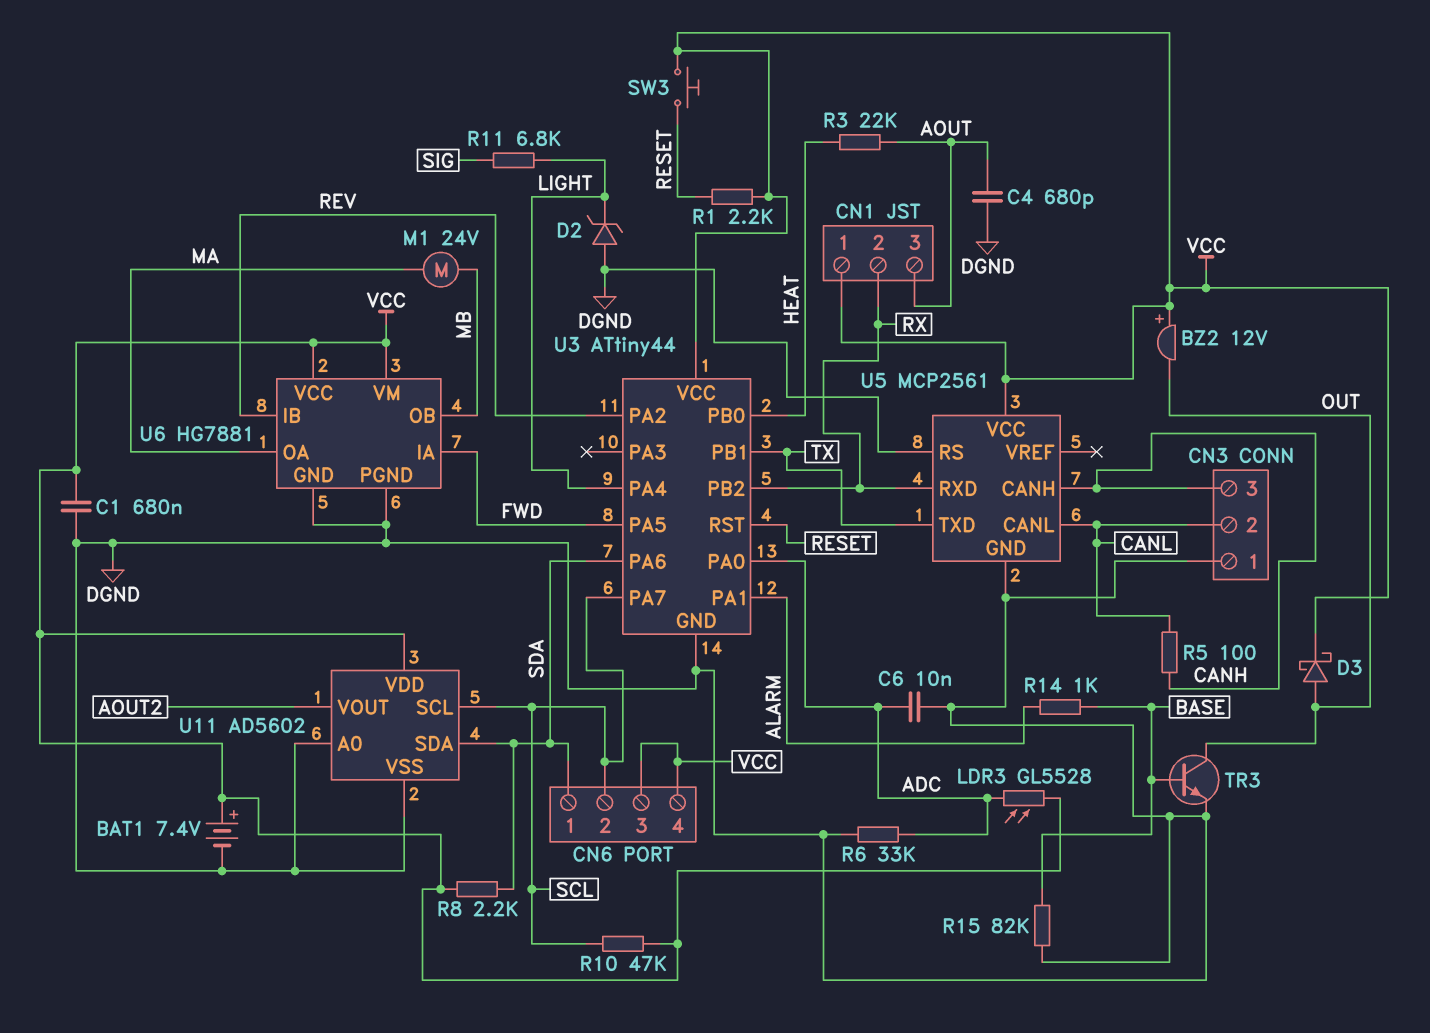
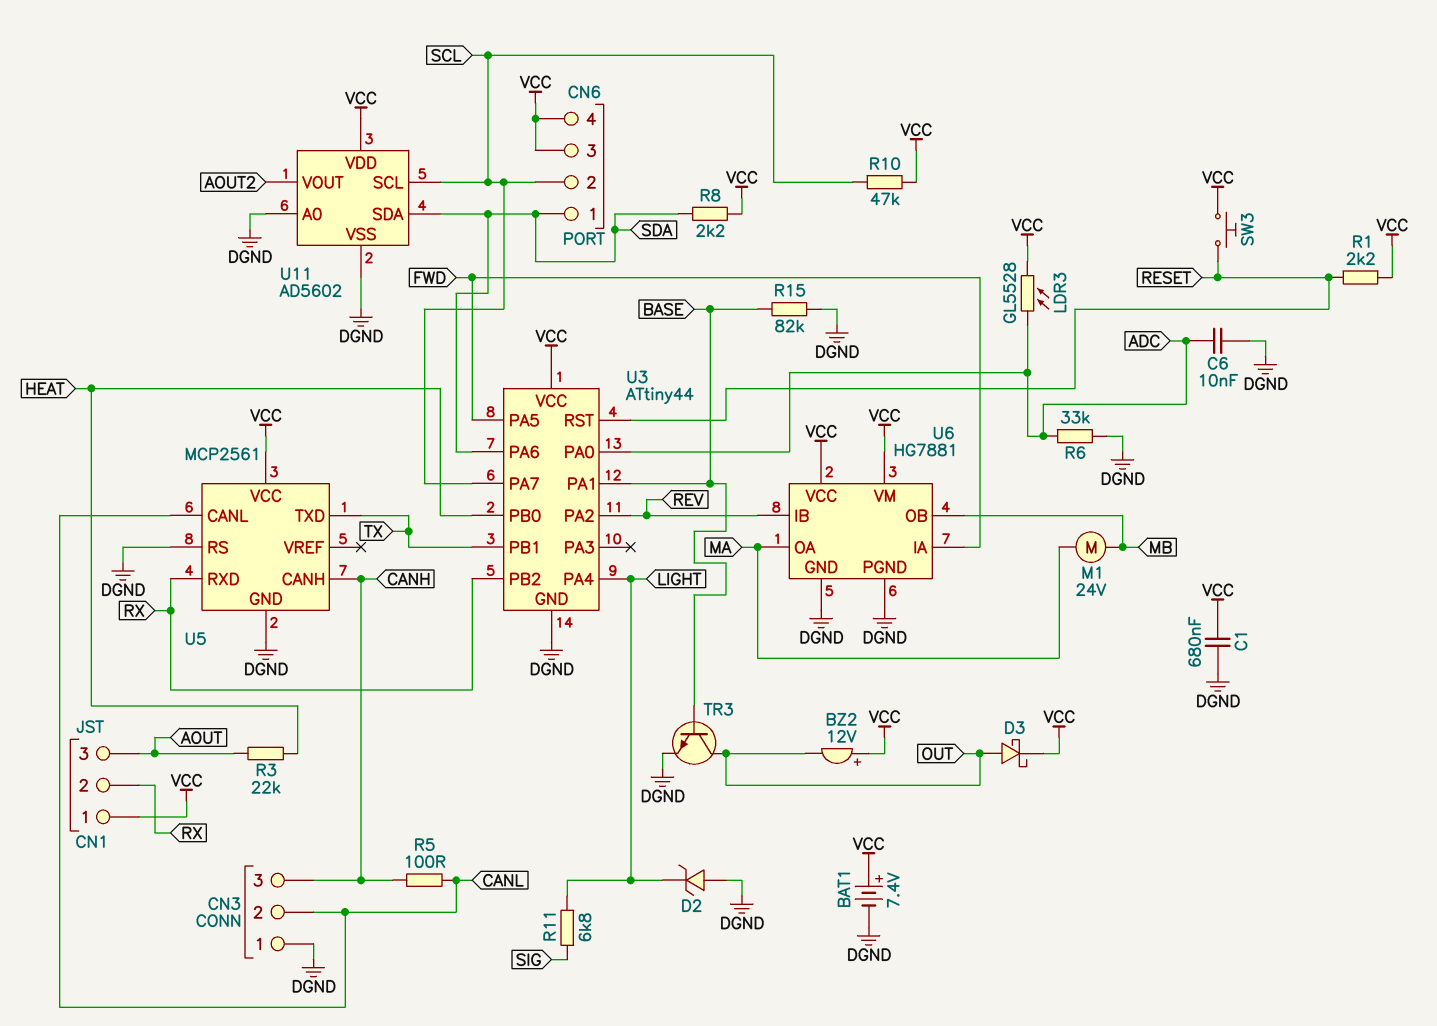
C4: 680pF (AOUT, DGND) -> none
R14: 1k (ALARM, BASE) -> none
U3 pin PA1: ALARM -> BASE

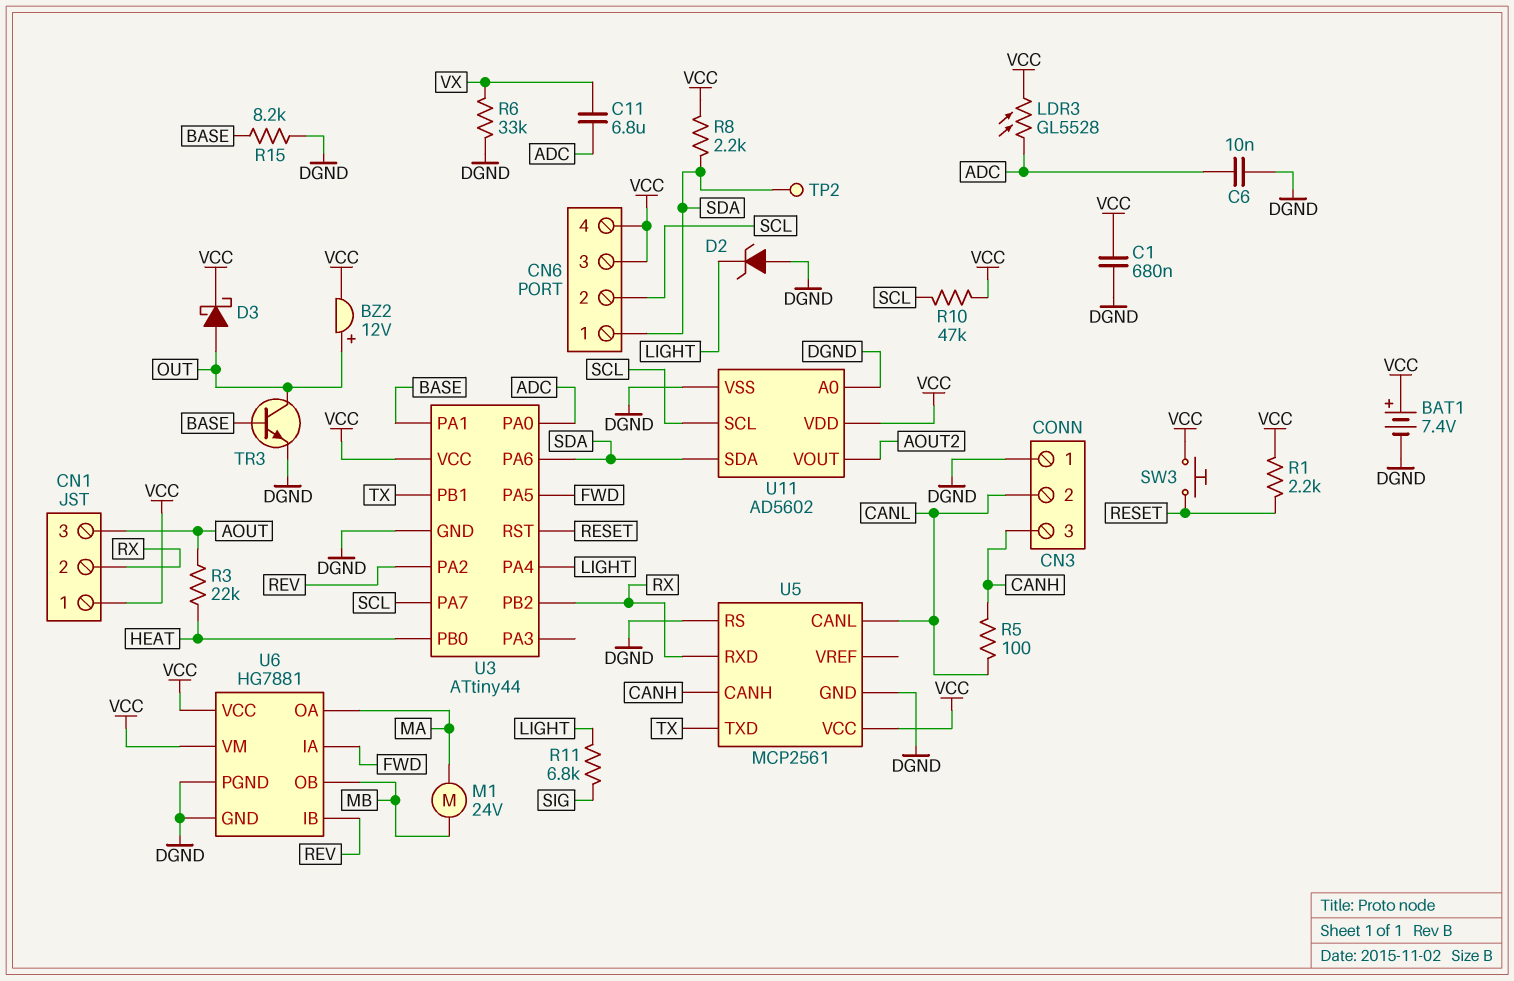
BZ2: buzzer 12V (plus VCC, minus OUT) -> buzzer 12V (plus OUT, minus VCC)
C11: none -> 6.8uF (ADC, VX)
R6: 33k (ADC, DGND) -> 33k (DGND, VX)
R15: 82k (BASE, DGND) -> 8.2k (BASE, DGND)
TP2: none -> test point (SDA)

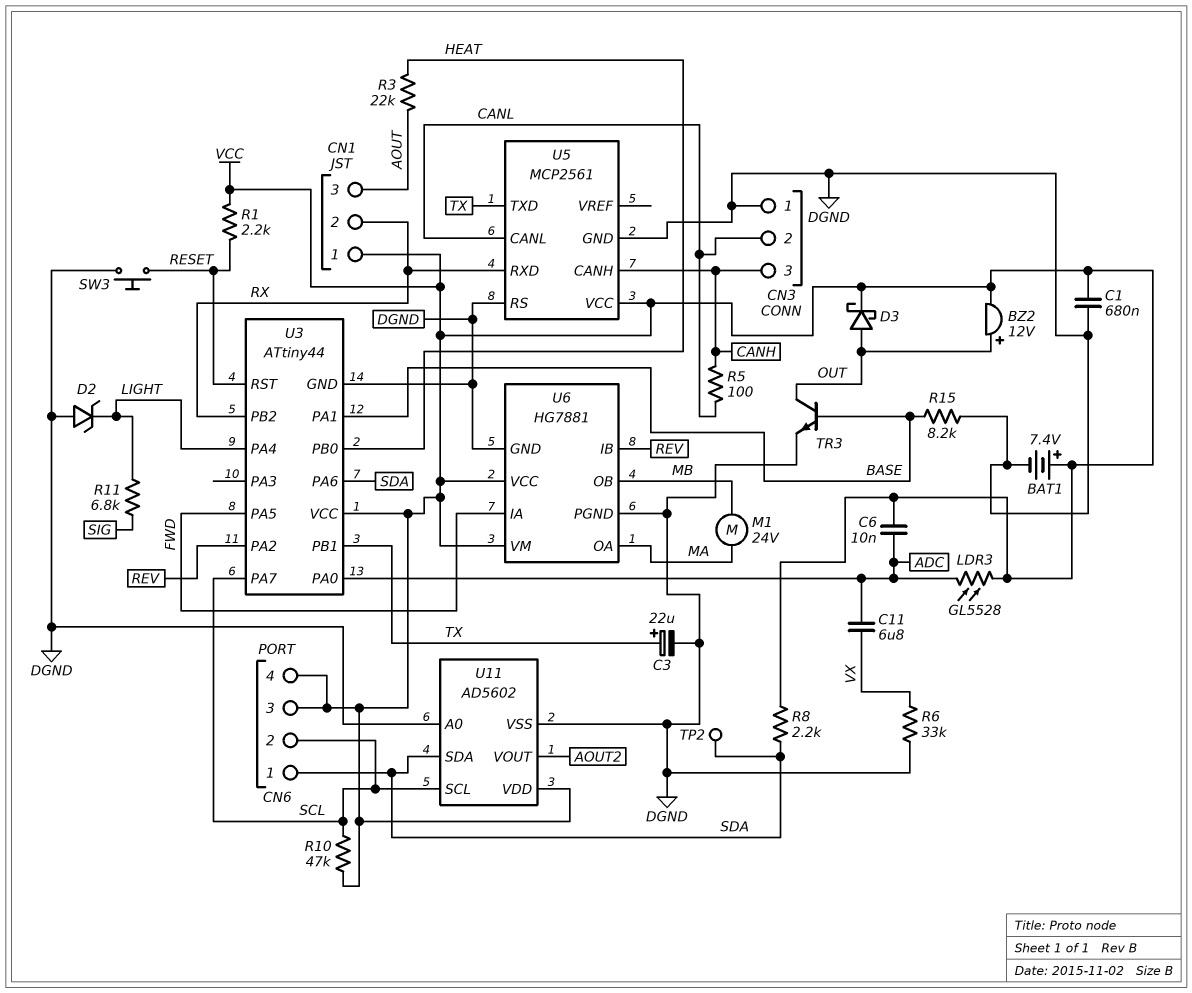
C3: none -> 22uF (plus TX, minus DGND)
C6: 10nF (ADC, DGND) -> 10nF (ADC, VCC)
SW3: button (RESET, VCC) -> button (DGND, RESET)

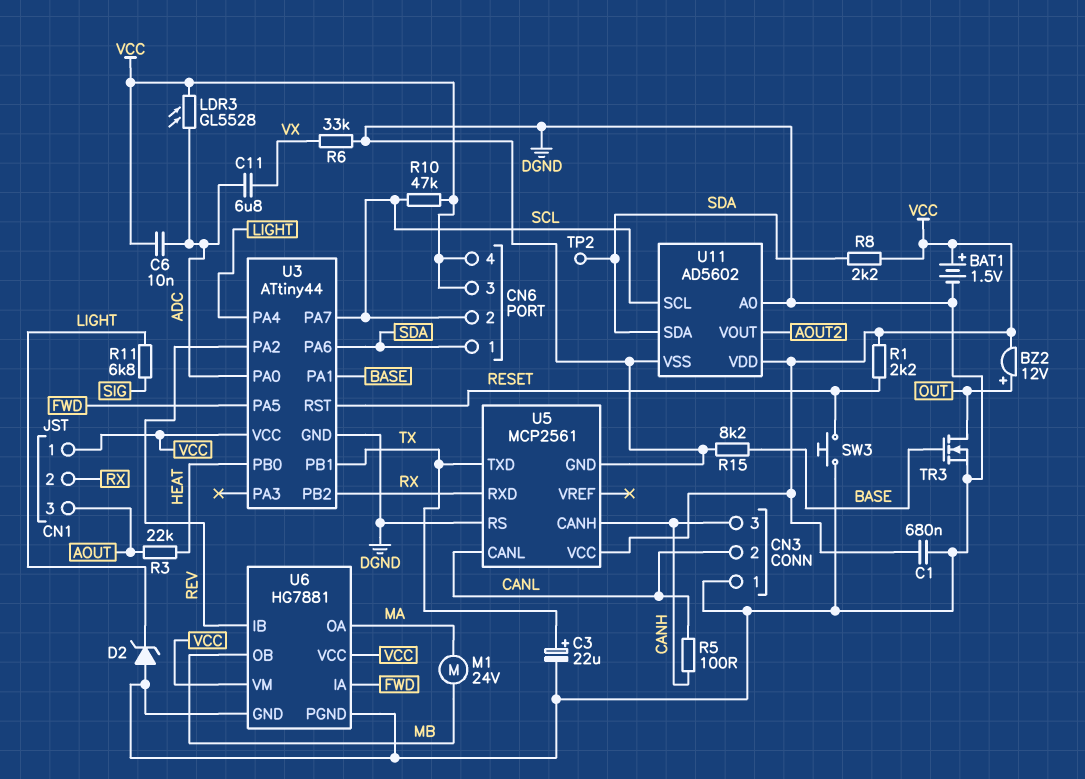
BAT1: 7.4V (plus VCC, minus DGND) -> 1.5V (plus VCC, minus DGND)
D3: schottky (A OUT, K VCC) -> none
TR3: NPN (B BASE, C OUT, E DGND) -> NMOS (G BASE, D OUT, S DGND)

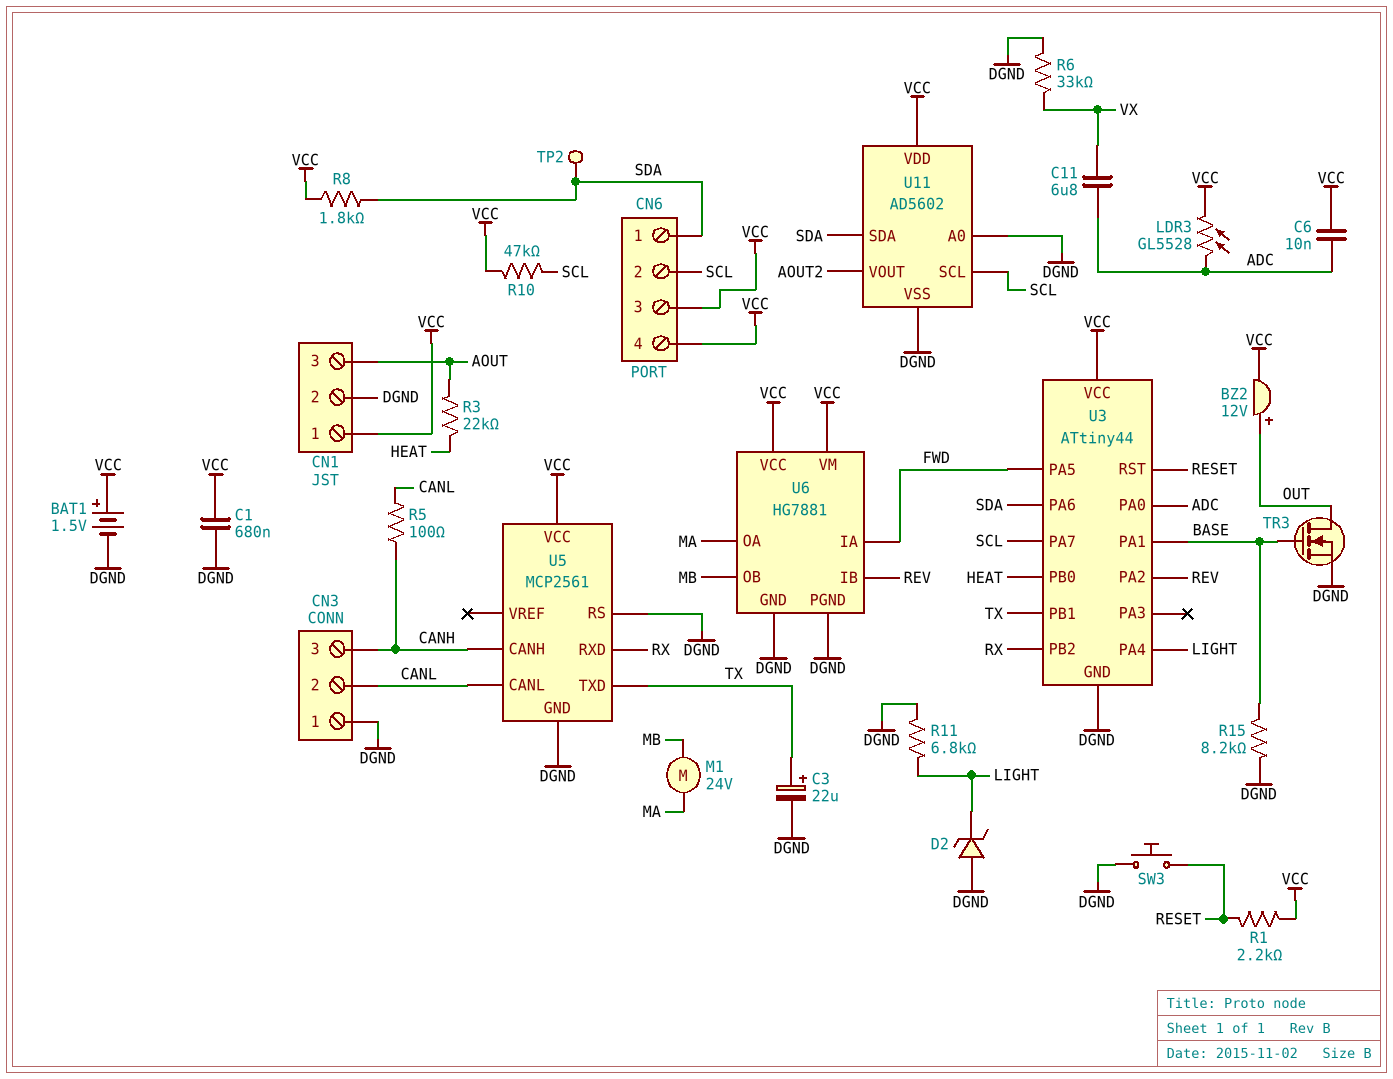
CN1 pin 2: RX -> DGND
R8: 2.2k (SDA, VCC) -> 1.8k (SDA, VCC)
R11: 6.8k (LIGHT, SIG) -> 6.8k (DGND, LIGHT)

